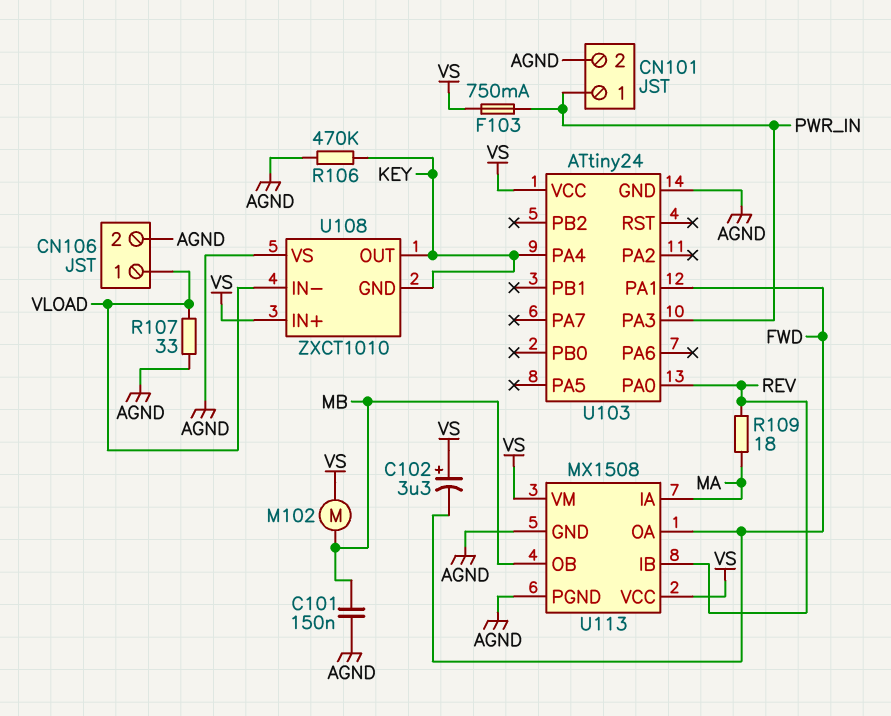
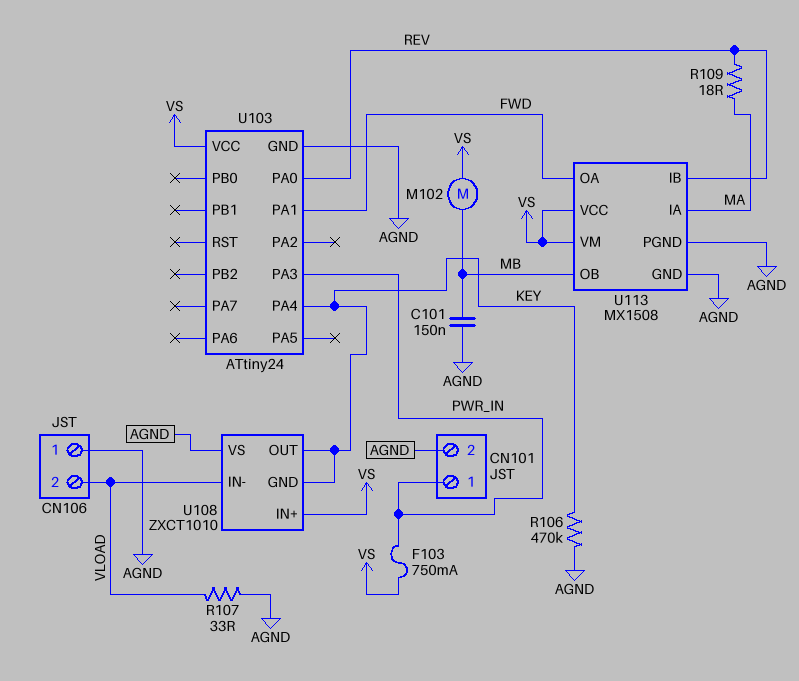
C102: 3.3uF (plus VS, minus FWD) -> none
CN106 pin 1: VLOAD -> AGND
CN106 pin 2: AGND -> VLOAD

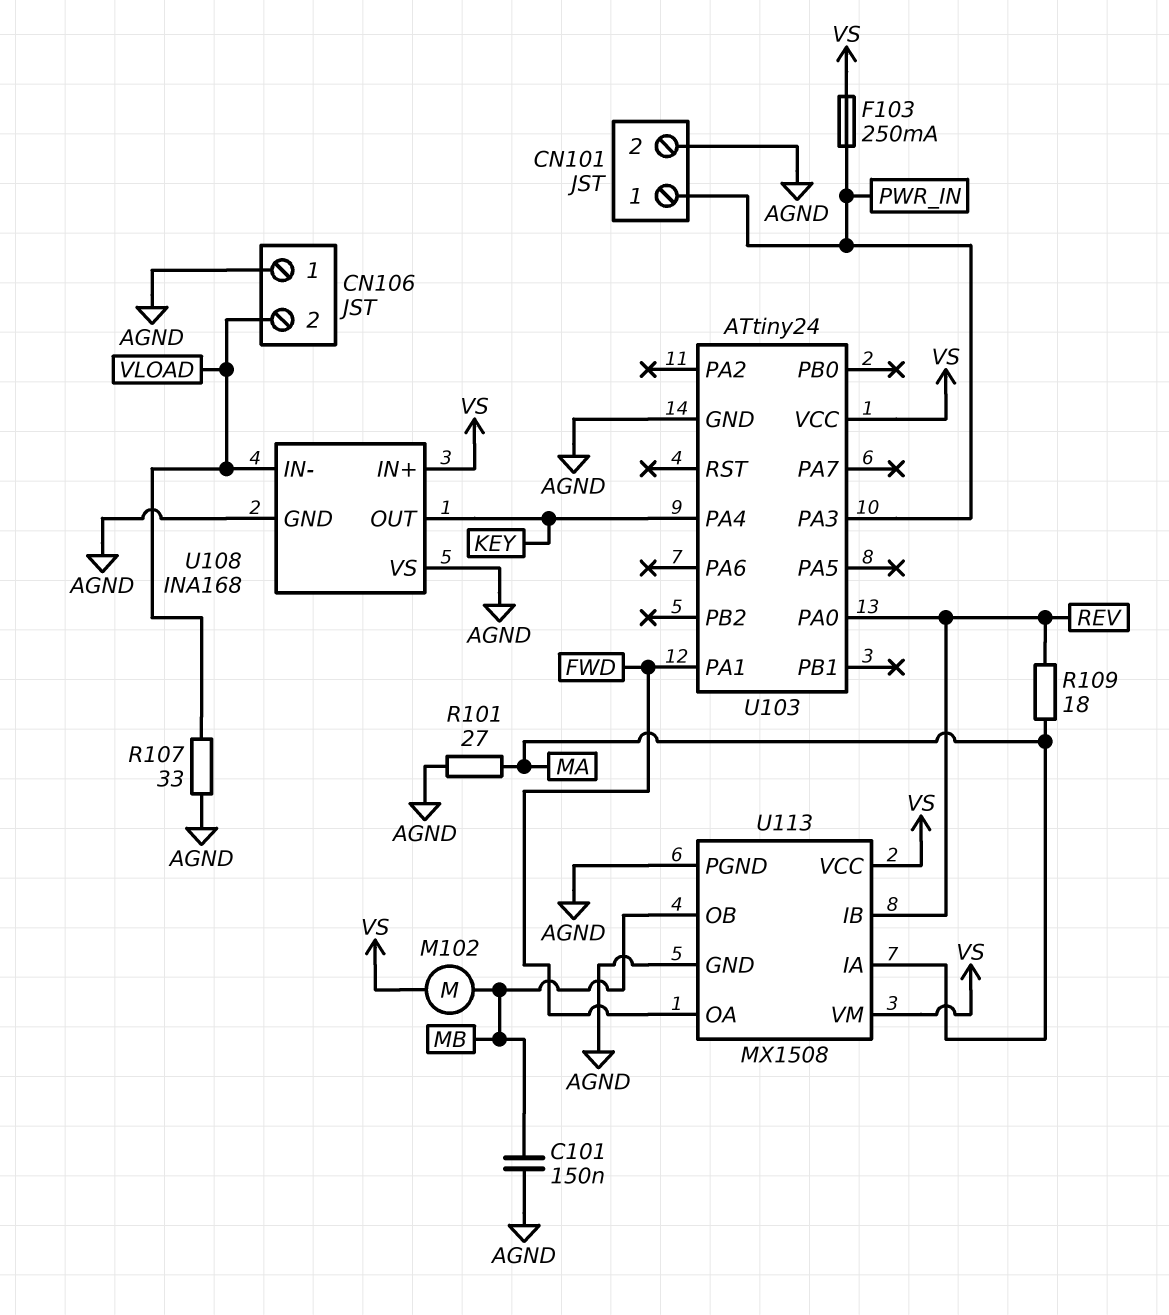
F103: 750mA (PWR_IN, VS) -> 250mA (PWR_IN, VS)
R101: none -> 27 (AGND, MA)
R106: 470k (AGND, KEY) -> none
U108: ZXCT1010 -> INA168
U108 pin GND: KEY -> AGND

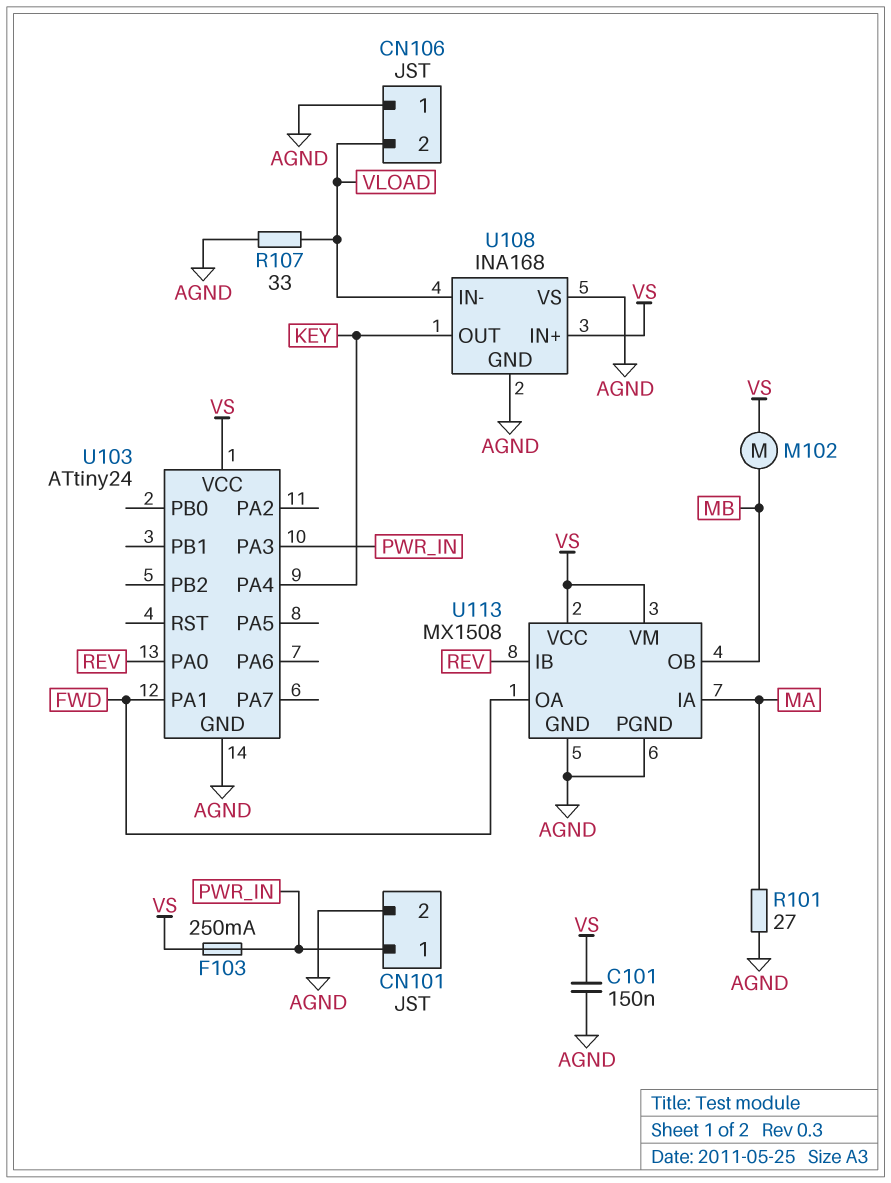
C101: 150nF (AGND, MB) -> 150nF (AGND, VS)
R109: 18 (MA, REV) -> none

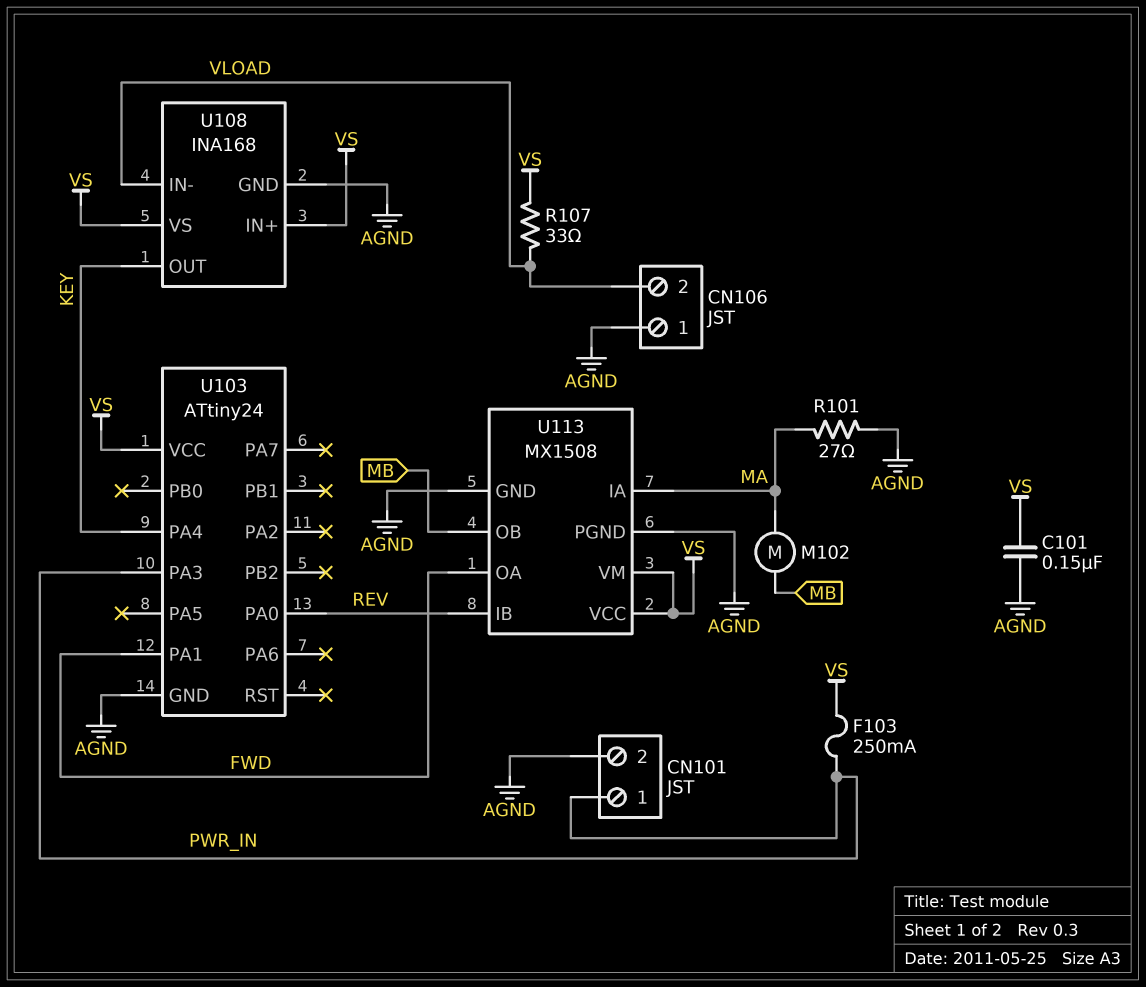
M102: motor (MB, VS) -> motor (MA, MB)
R107: 33 (AGND, VLOAD) -> 33 (VLOAD, VS)
U108 pin VS: AGND -> VS

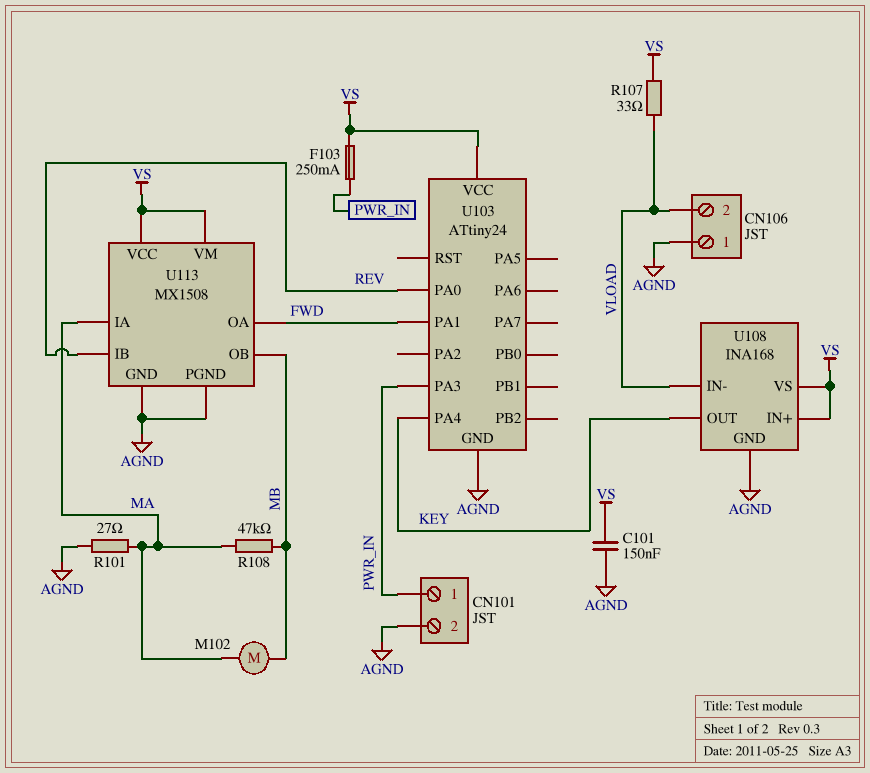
R108: none -> 47k (MA, MB)

